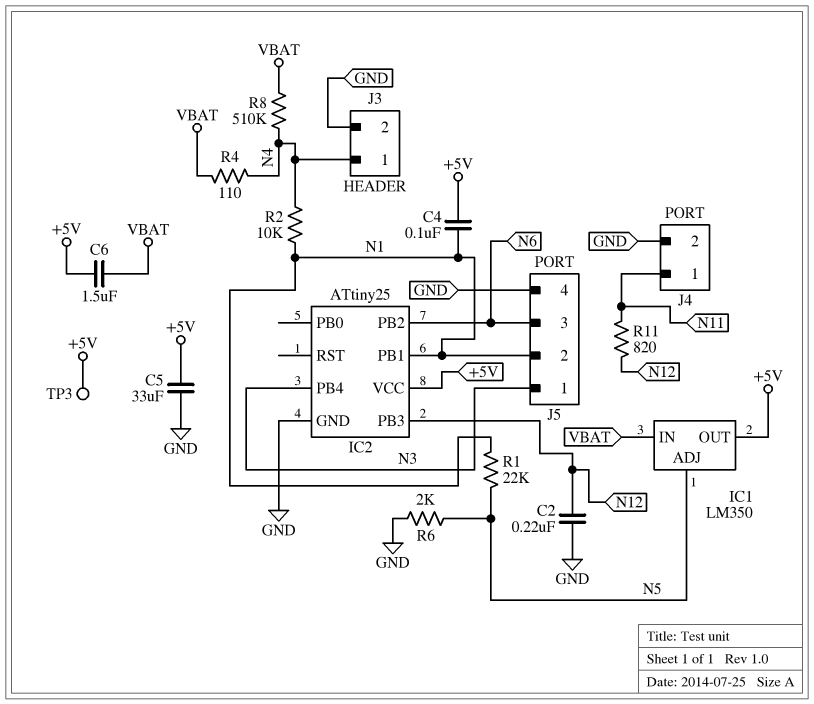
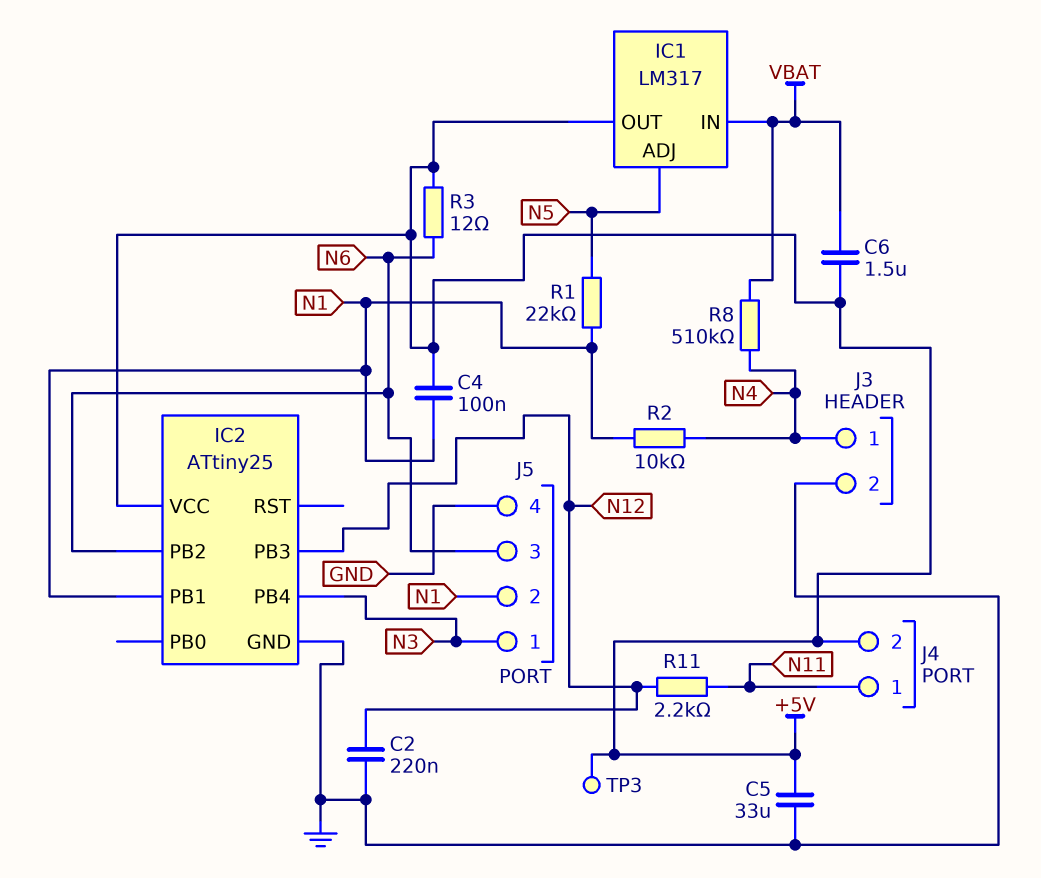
IC1: LM350 -> LM317
J4 pin 2: GND -> +5V
R3: none -> 12 (+5V, N6)
R4: 110 (N4, VBAT) -> none
R6: 2k (GND, N5) -> none
R11: 820 (N11, N12) -> 2.2k (N11, N12)

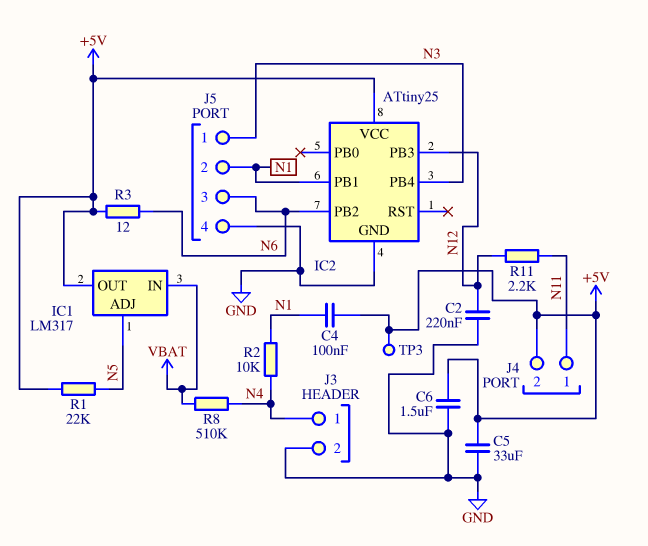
C6: 1.5uF (+5V, VBAT) -> 1.5uF (+5V, GND)
R1: 22k (N1, N5) -> 22k (+5V, N5)

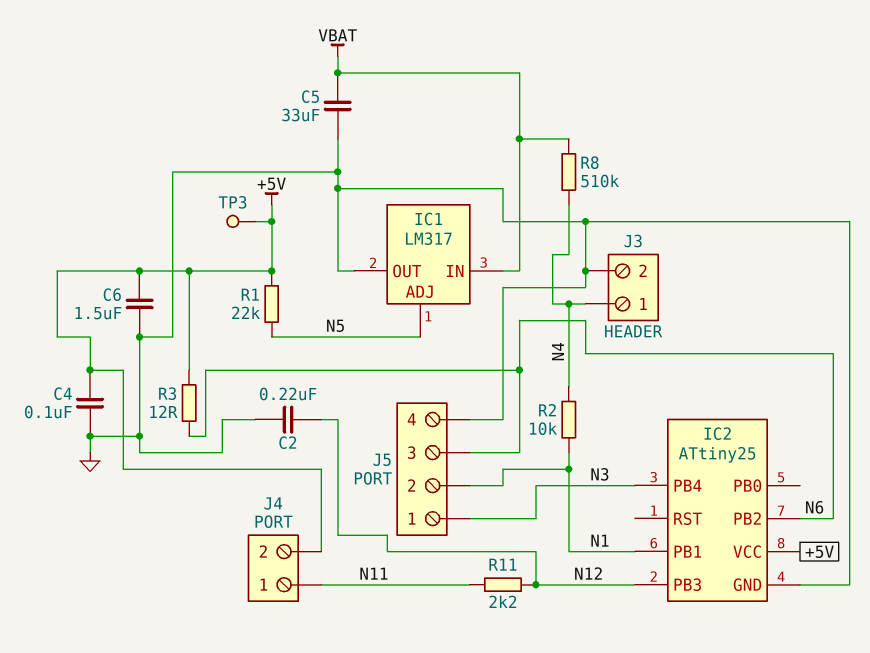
C4: 100nF (+5V, N1) -> 100nF (+5V, GND)
C5: 33uF (+5V, GND) -> 33uF (GND, VBAT)
IC1 pin OUT: +5V -> GND

